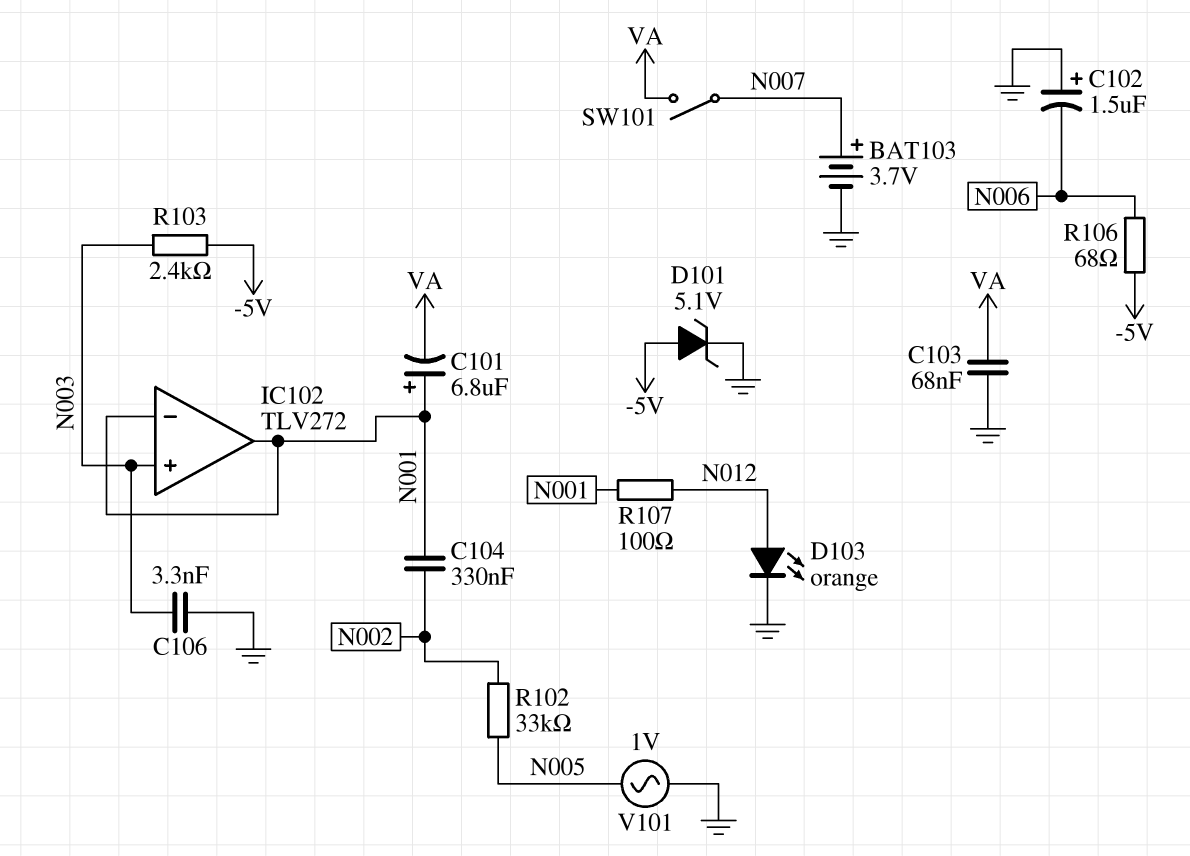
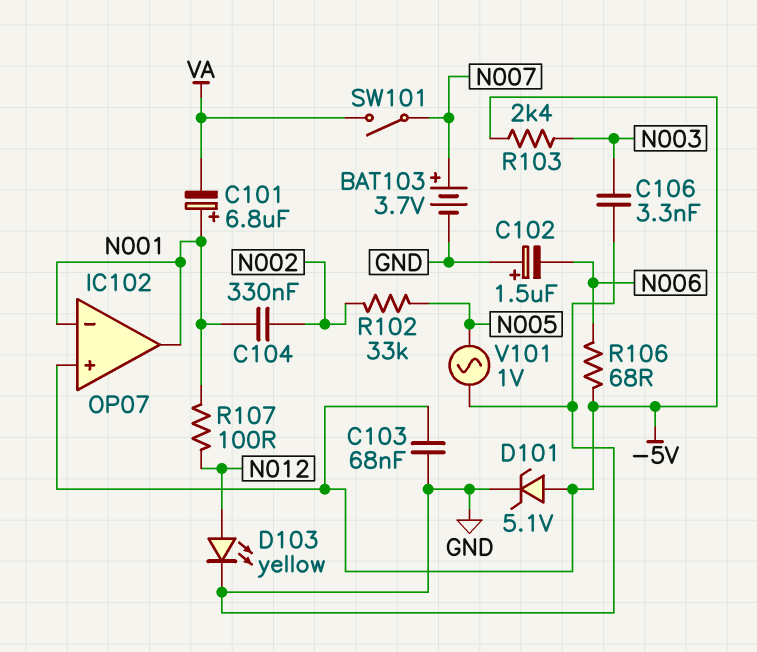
C103: 68nF (GND, VA) -> 68nF (-5V, GND)
D103: LED orange (A N012, K GND) -> LED yellow (A N012, K GND)
IC102: TLV272 -> OP07
IC102 pin in+: N003 -> -5V

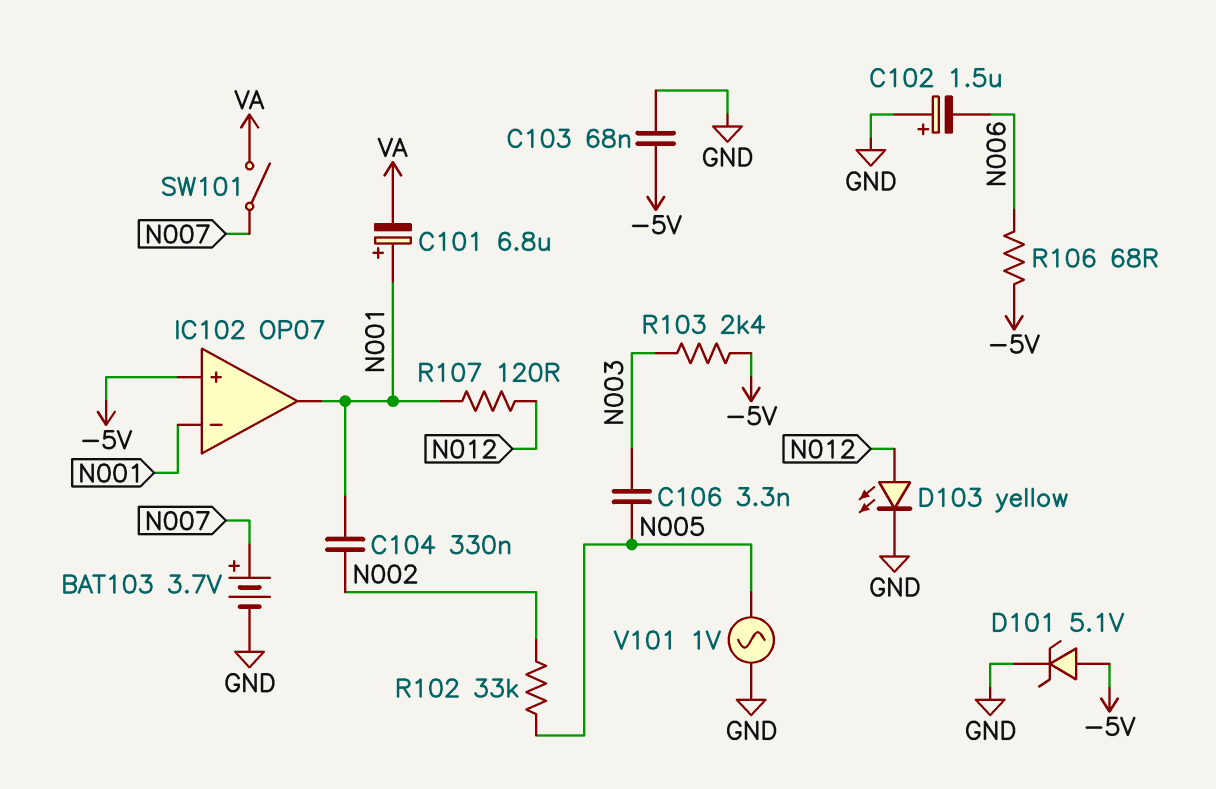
C106: 3.3nF (GND, N003) -> 3.3nF (N003, N005)
R107: 100 (N001, N012) -> 120 (N001, N012)

